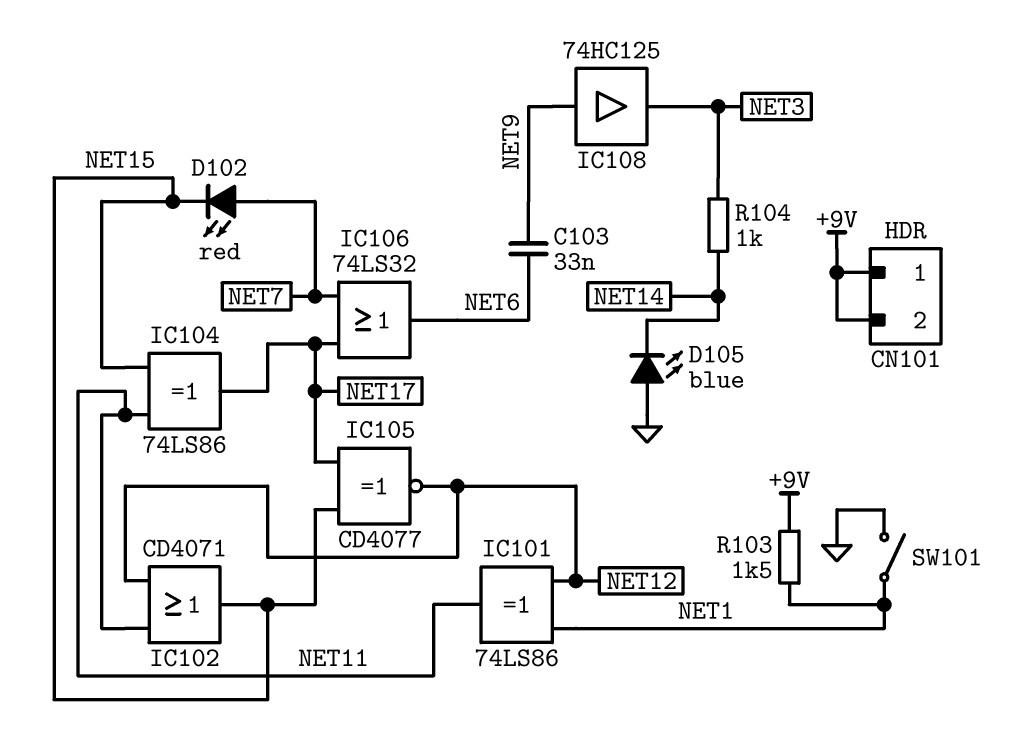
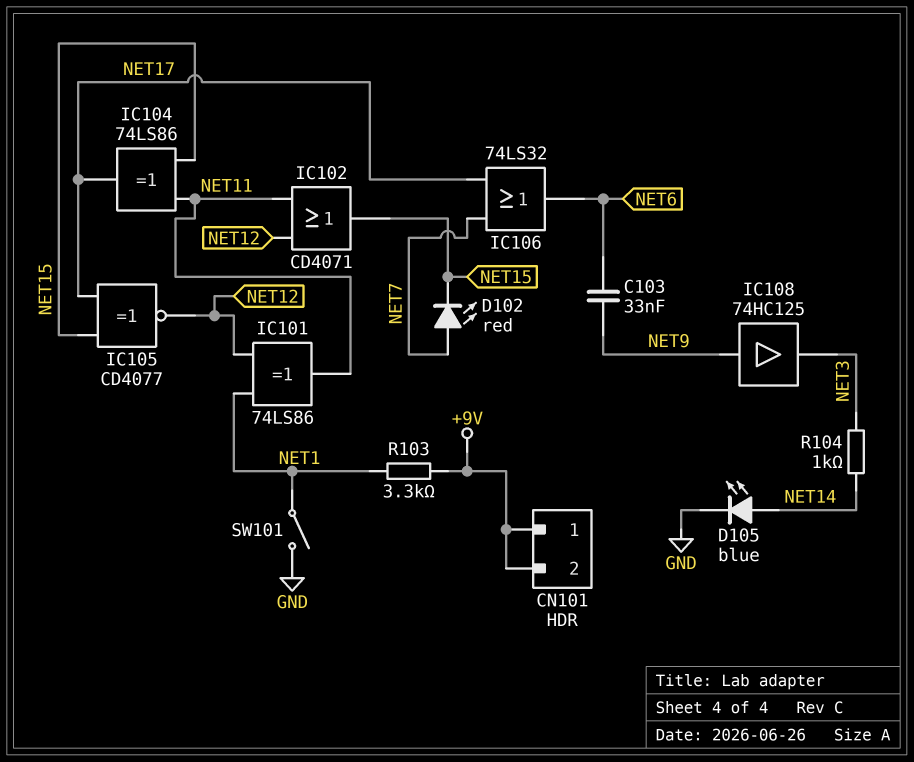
D105: LED blue (A GND, K NET14) -> LED blue (A NET14, K GND)
R103: 1.5k (+9V, NET1) -> 3.3k (+9V, NET1)

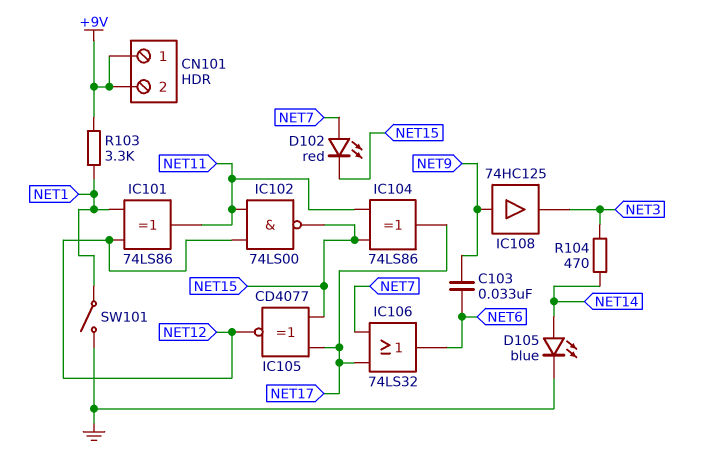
IC102: OR CD4071 (in NET11, in NET12, out NET15) -> NAND 74LS00 (in NET11, in NET12, out NET15)
R104: 1k (NET3, NET14) -> 470 (NET3, NET14)

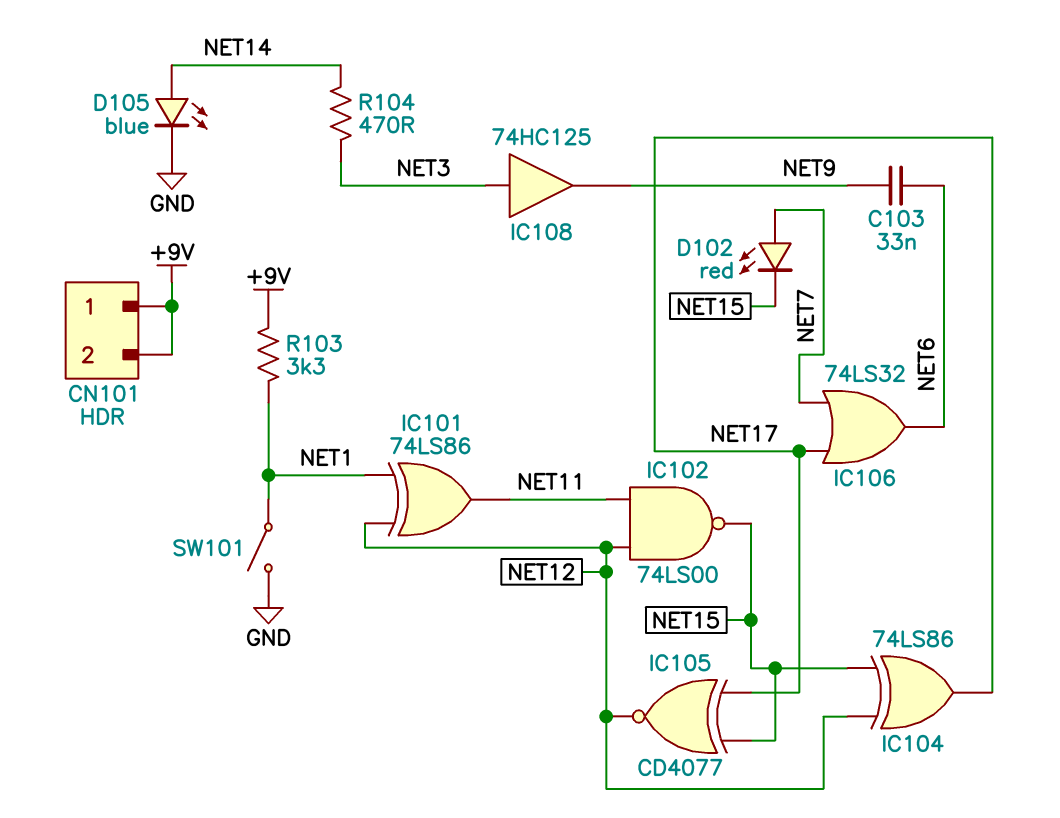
IC104: XOR 74LS86 (in NET11, in NET15, out NET17) -> XOR 74LS86 (in NET12, in NET15, out NET17)
IC108: buffer 74HC125 (in NET9, out NET3) -> buffer 74HC125 (in NET3, out NET9)

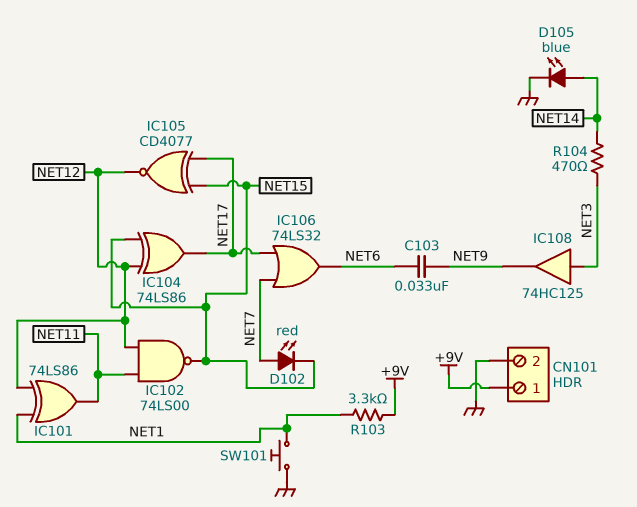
CN101 pin 2: +9V -> GND
SW101: switch (GND, NET1) -> button (GND, NET1)

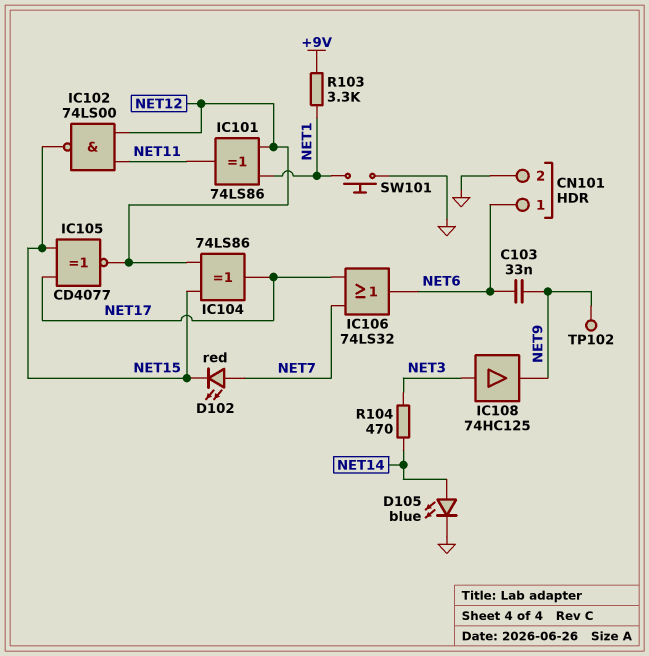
CN101 pin 1: +9V -> NET6
TP102: none -> test point (NET9)

